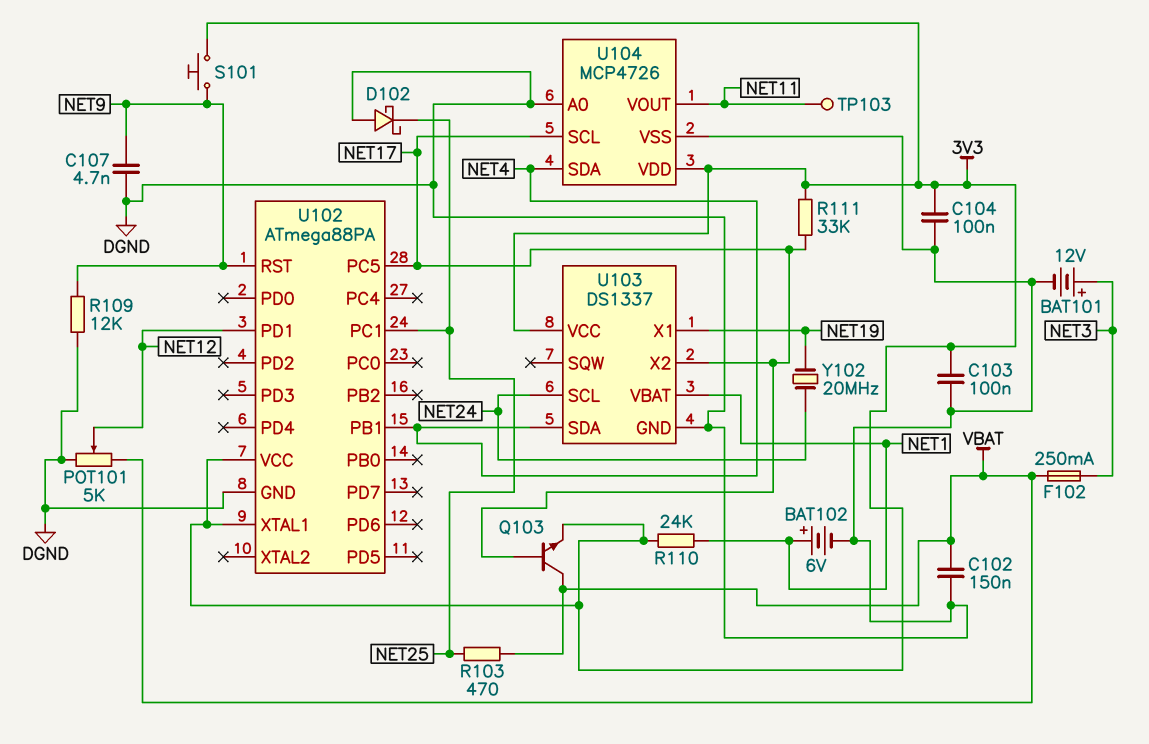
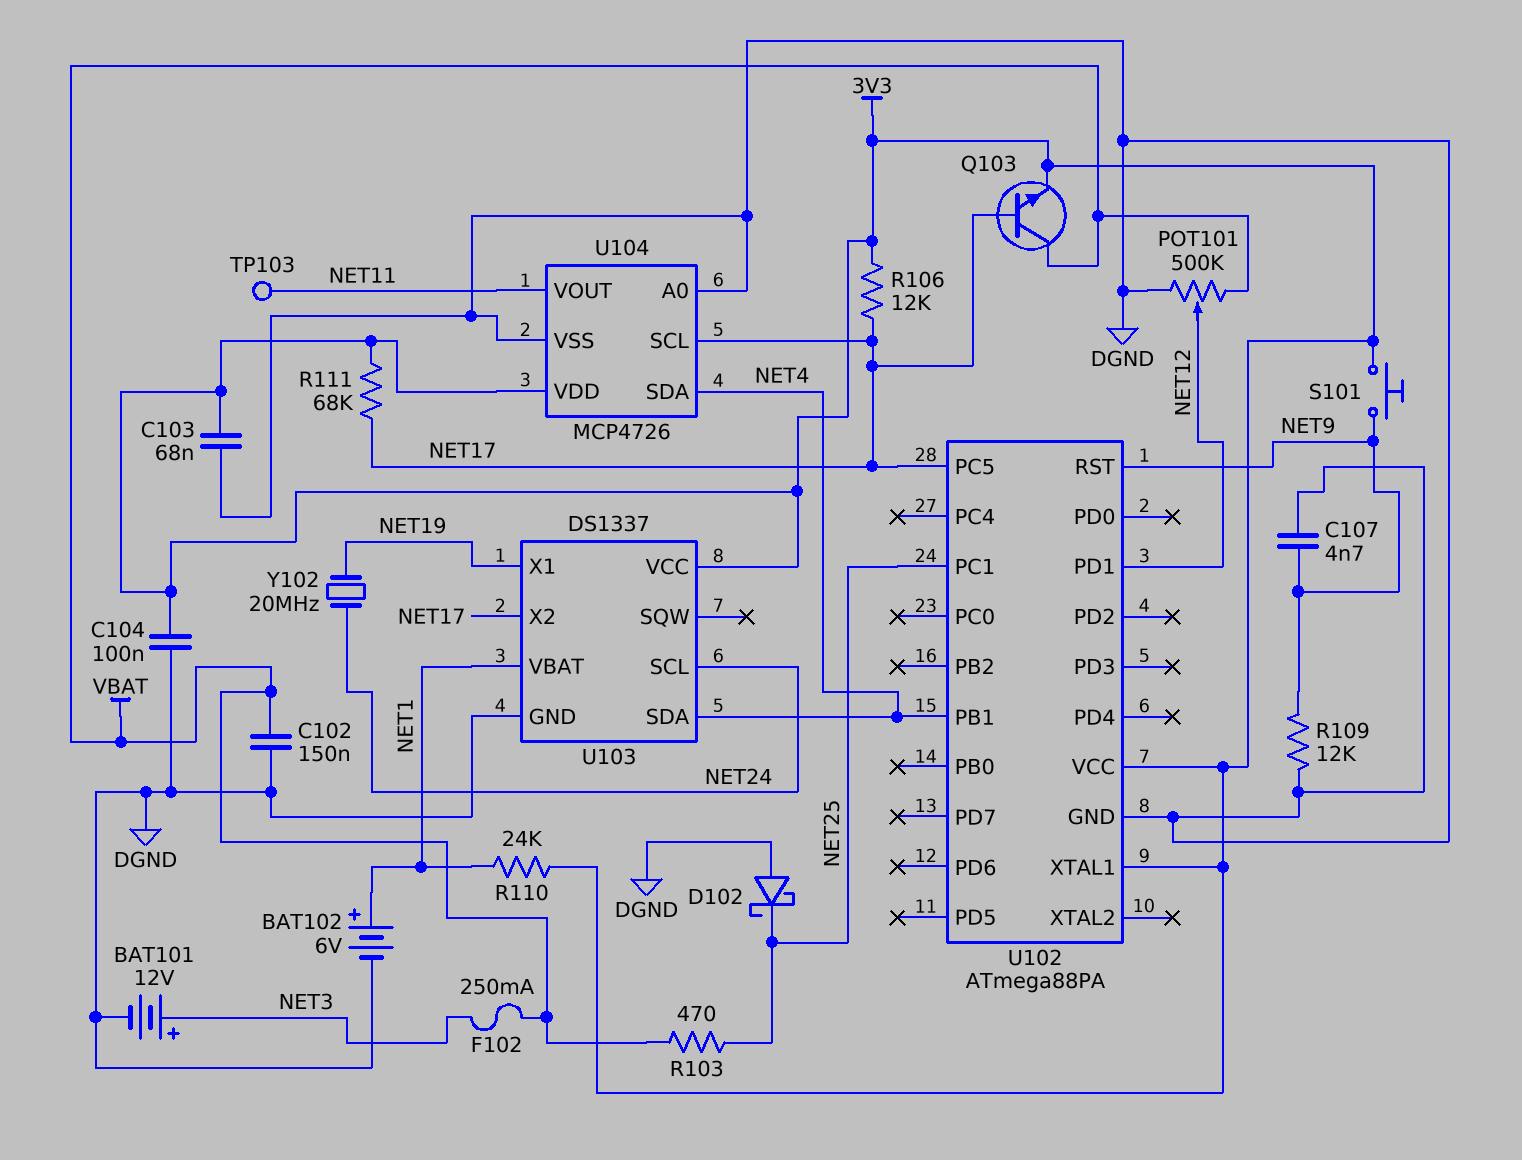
C103: 100nF (3V3, DGND) -> 68nF (3V3, DGND)
POT101: 5k (DGND, VBAT, wiper NET12) -> 500k (DGND, VBAT, wiper NET12)
R106: none -> 12k (3V3, NET17)
R111: 33k (3V3, NET17) -> 68k (3V3, NET17)

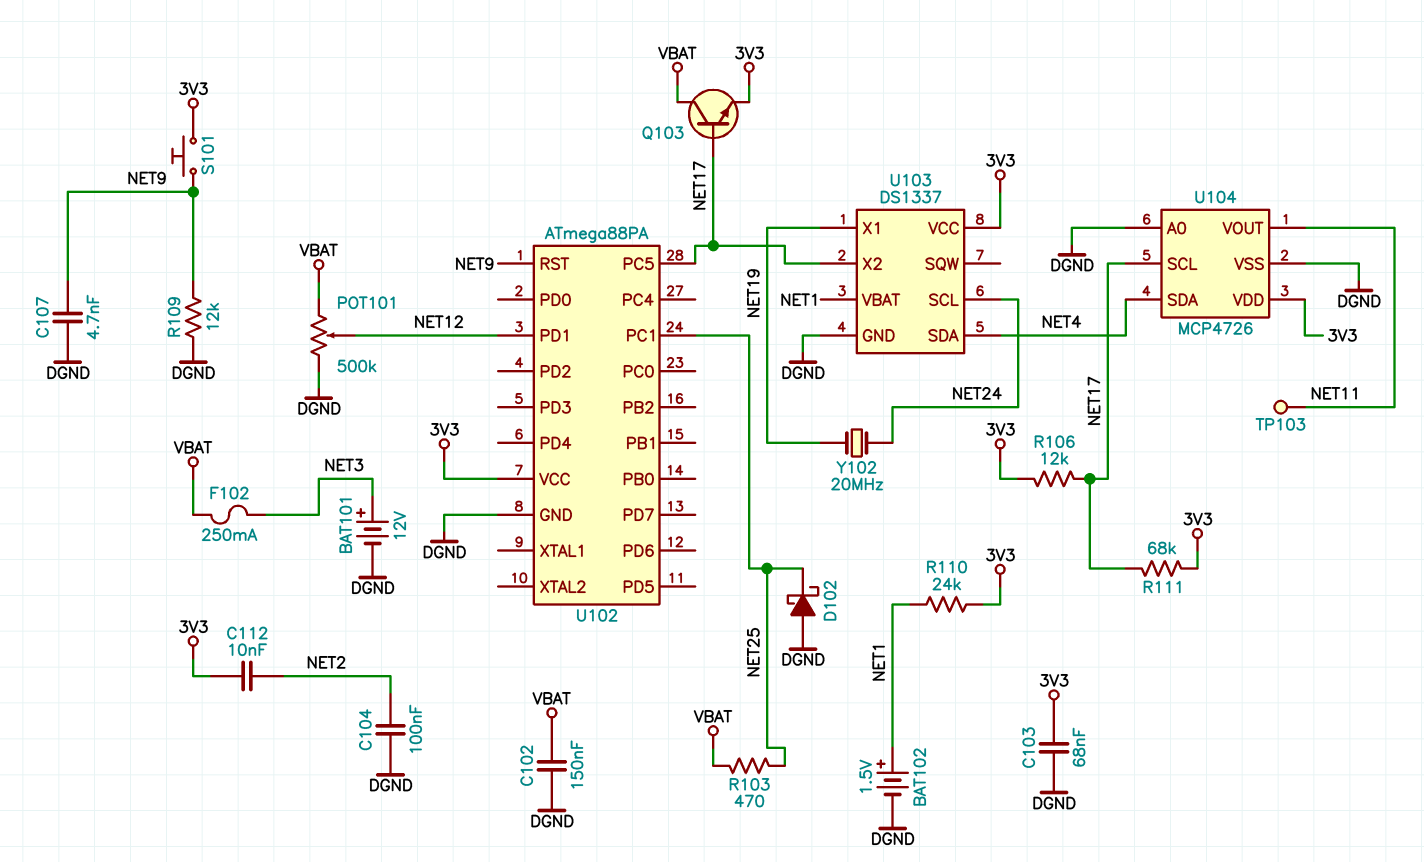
BAT102: 6V (plus NET1, minus DGND) -> 1.5V (plus NET1, minus DGND)
C104: 100nF (3V3, DGND) -> 100nF (DGND, NET2)
C112: none -> 10nF (3V3, NET2)
U102 pin PB1: NET4 -> none
U102 pin XTAL1: 3V3 -> none

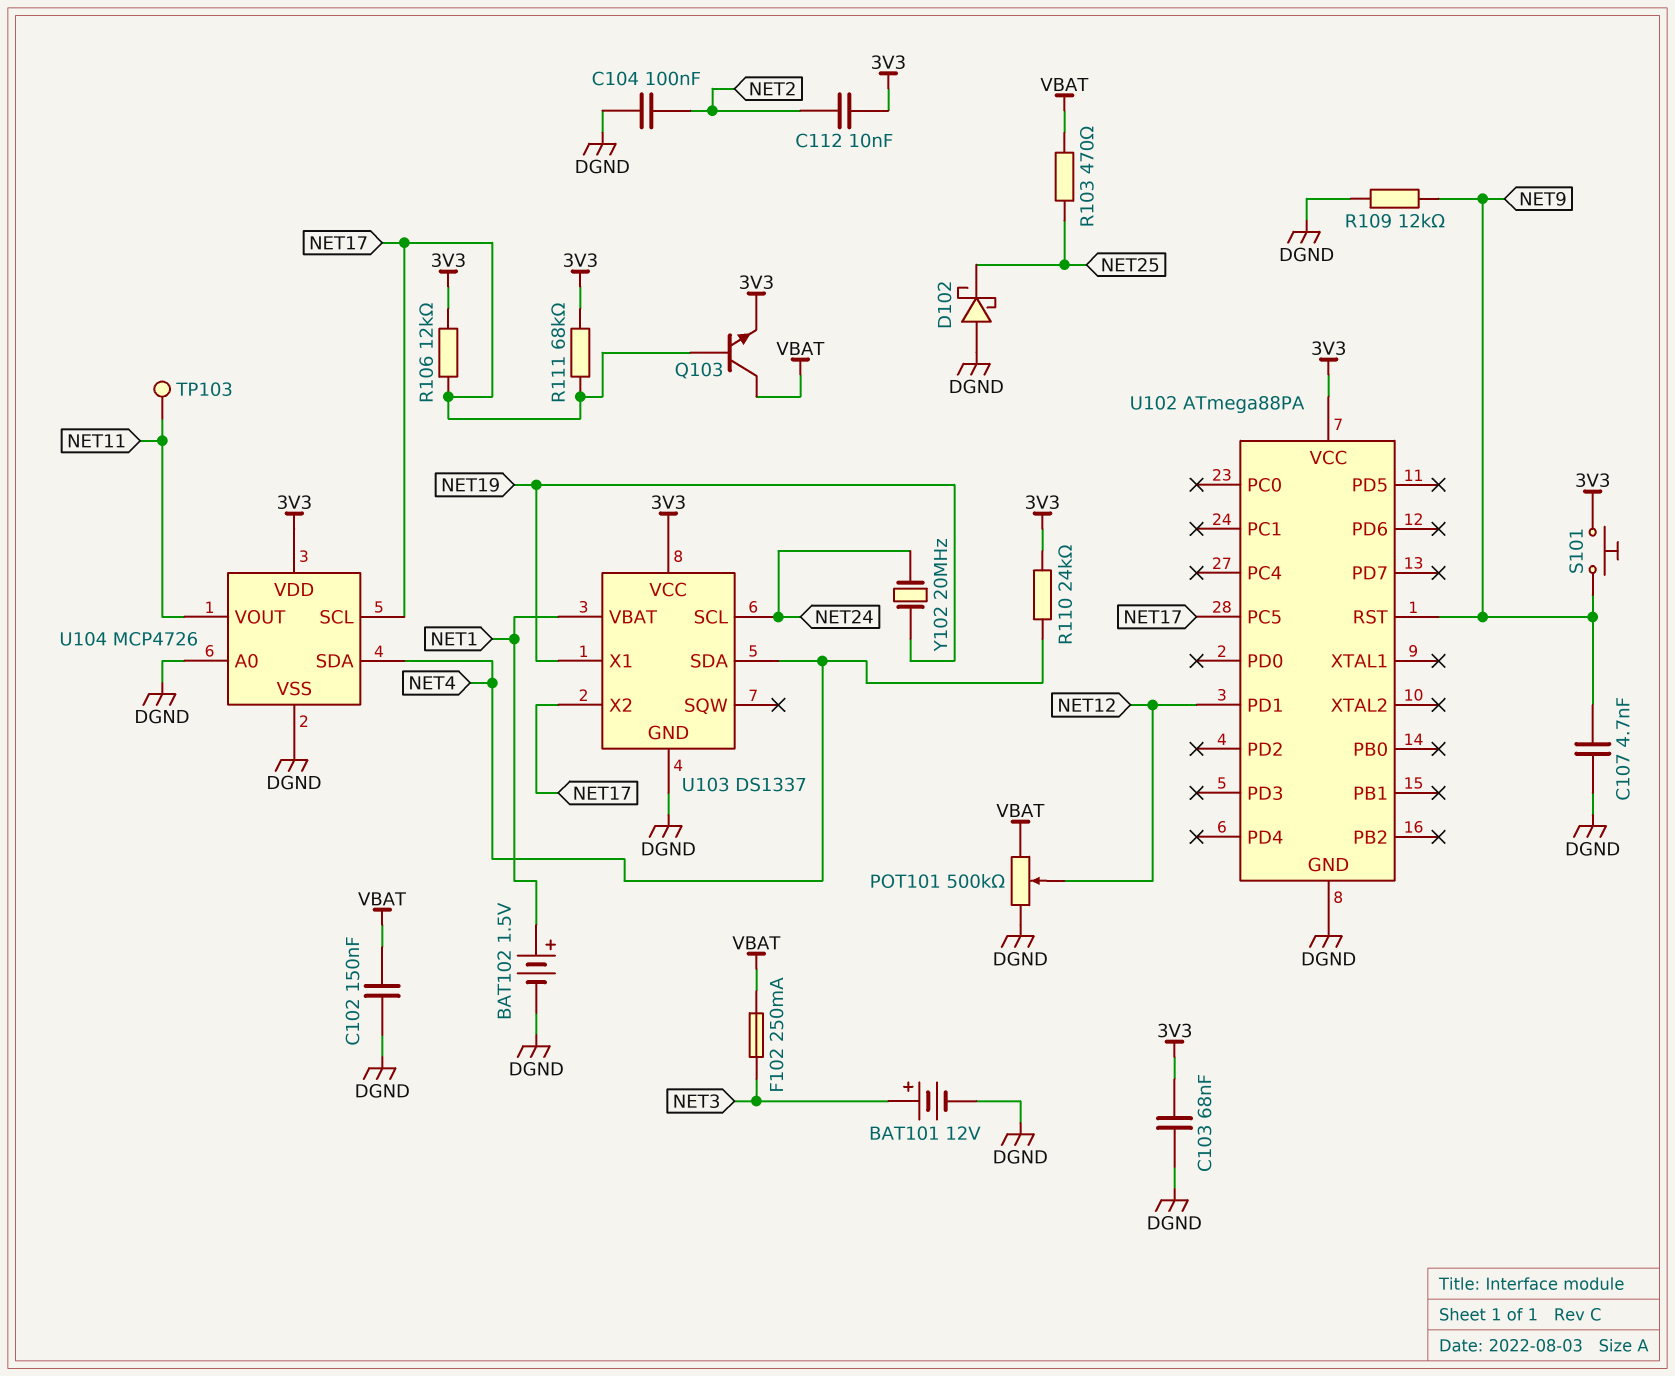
R110: 24k (3V3, NET1) -> 24k (3V3, NET4)
U102 pin PC1: NET25 -> none

